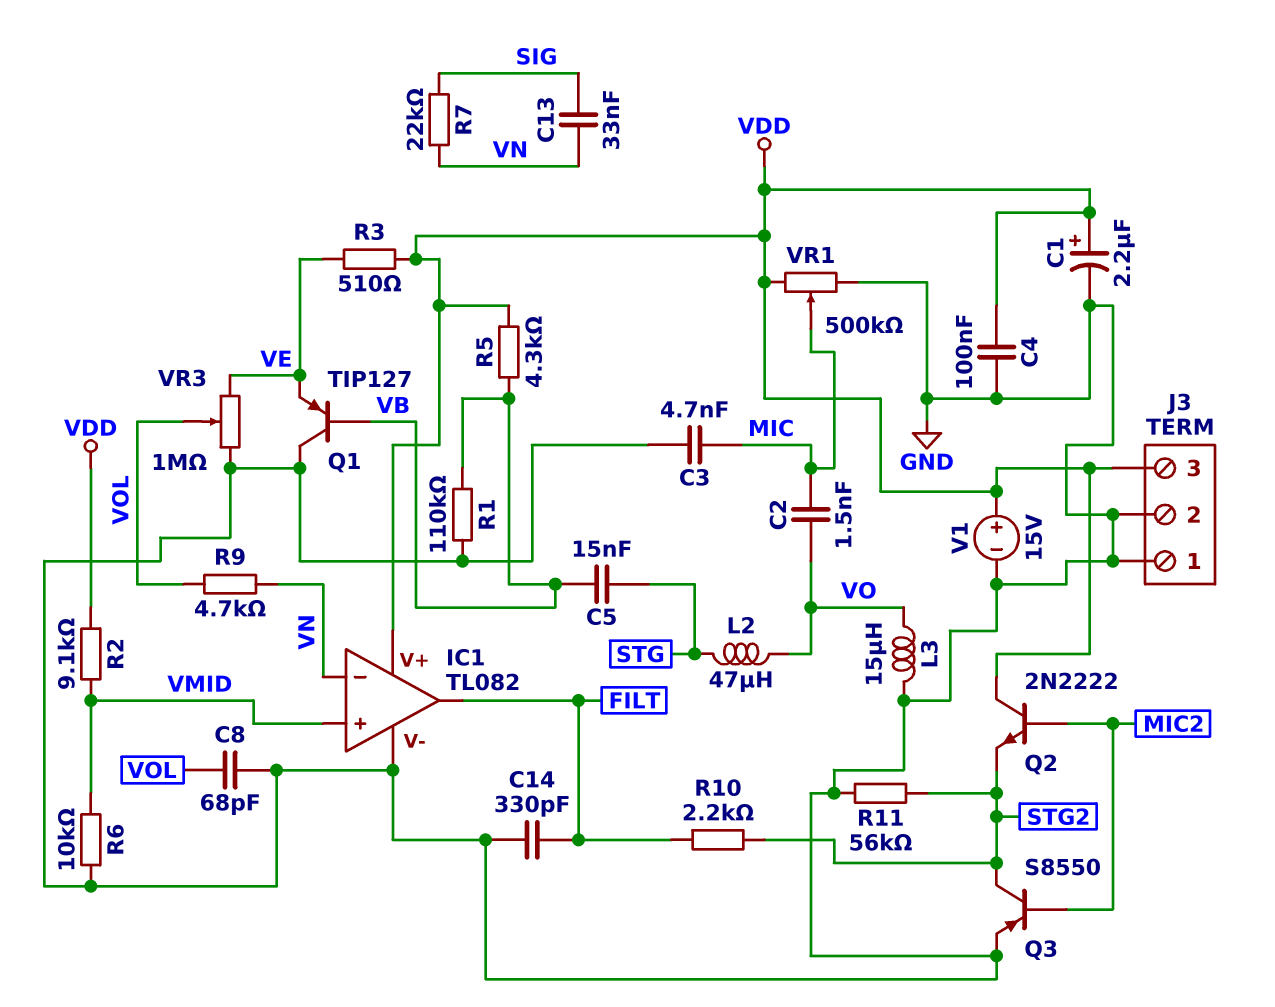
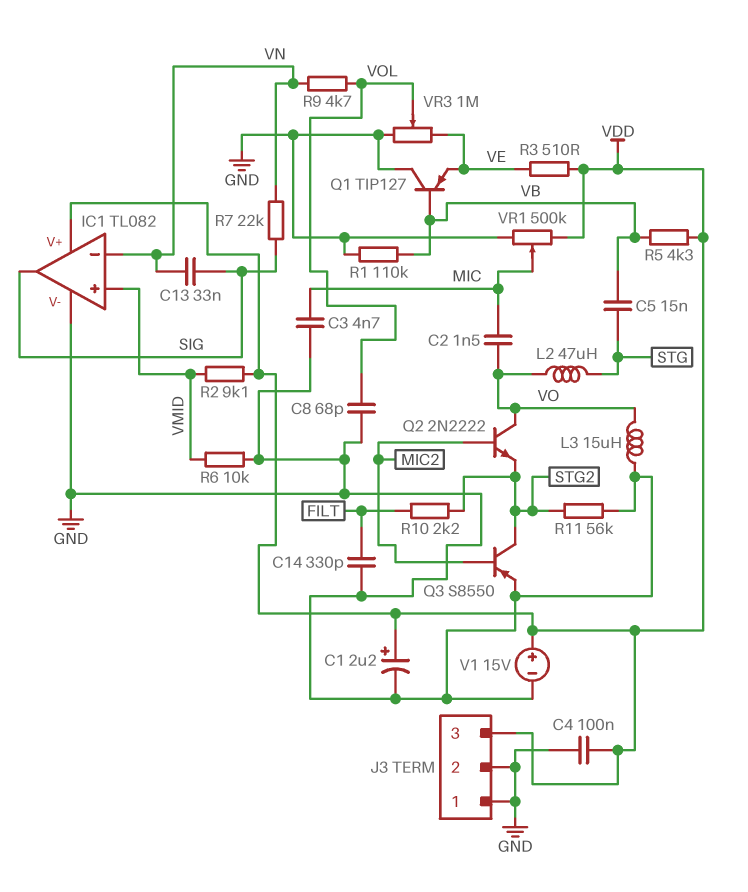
IC1 pin out: FILT -> SIG
Q2: NPN 2N2222 (B MIC2, C VDD, E STG2) -> NPN 2N2222 (B MIC2, C VO, E STG2)

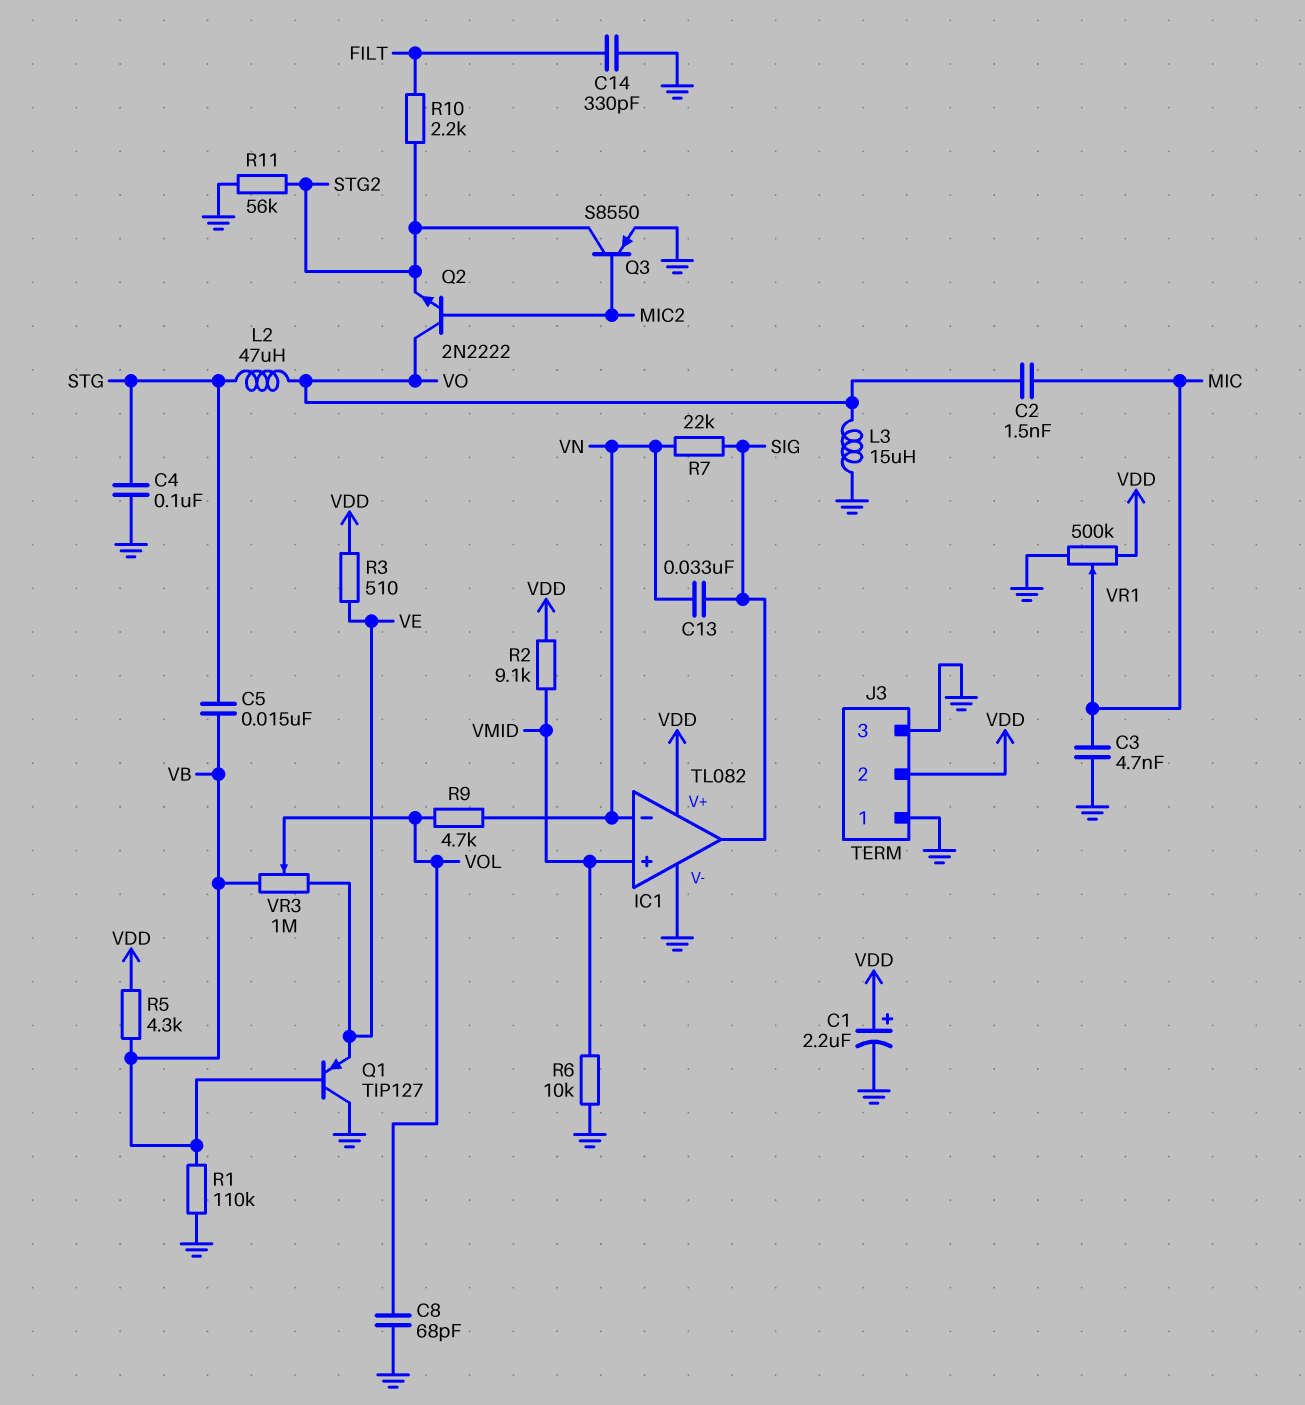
C4: 100nF (GND, VDD) -> 100nF (GND, STG)
J3 pin 2: GND -> VDD
J3 pin 3: VDD -> GND
V1: 15V (plus VDD, minus GND) -> none
VR3: 1M (GND, VE, wiper VOL) -> 1M (VB, VE, wiper VOL)

